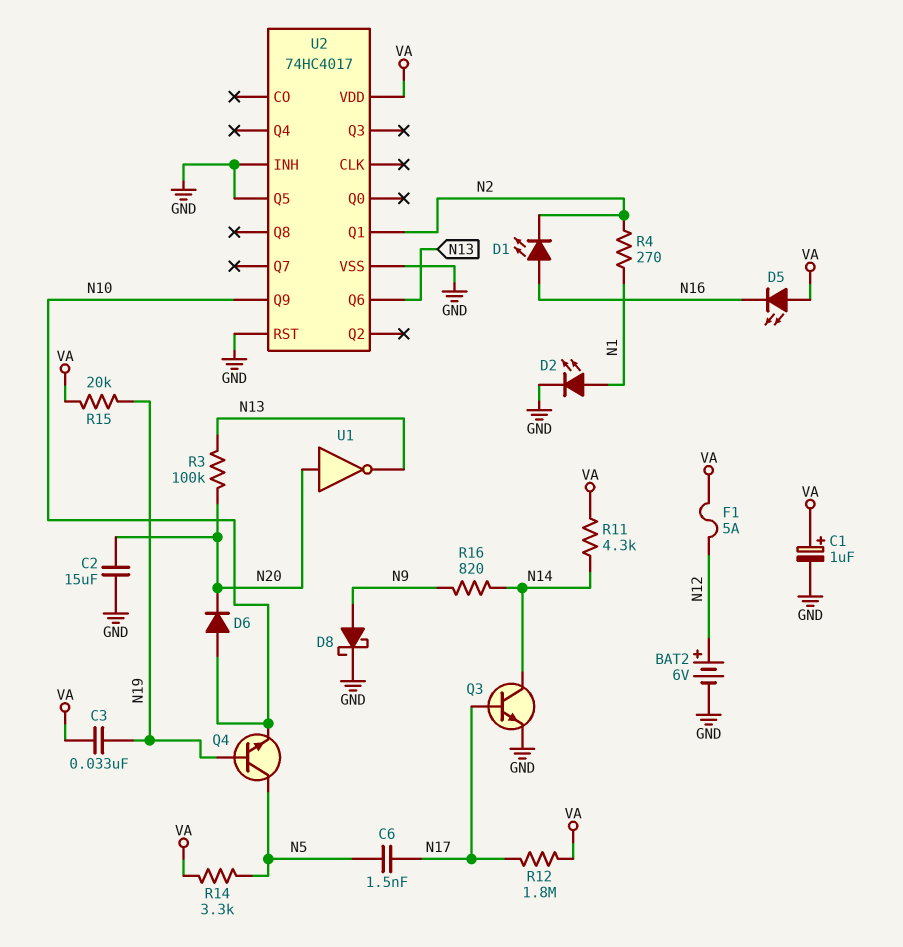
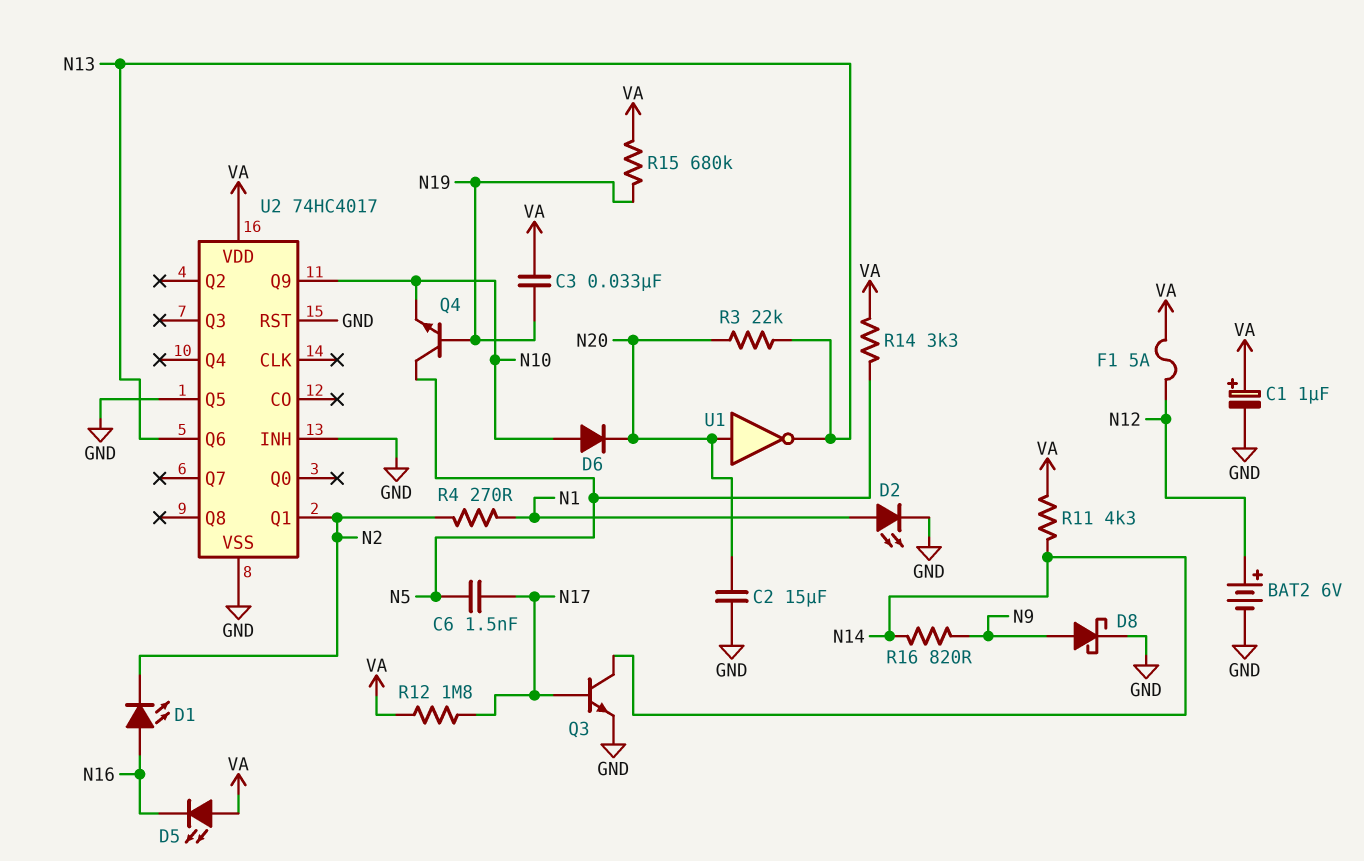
R3: 100k (N13, N20) -> 22k (N13, N20)
R15: 20k (N19, VA) -> 680k (N19, VA)

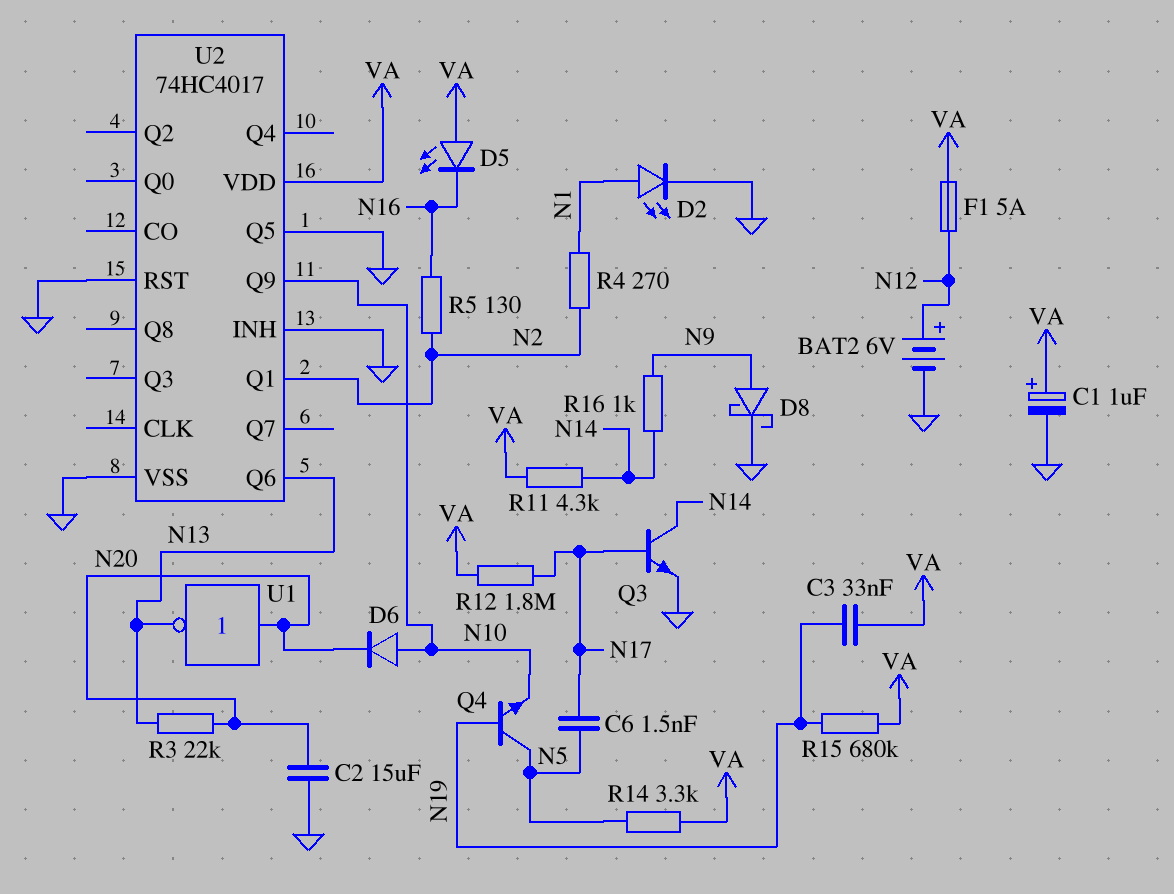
D1: LED (A N16, K N2) -> none
R5: none -> 130 (N2, N16)
R16: 820 (N9, N14) -> 1k (N9, N14)

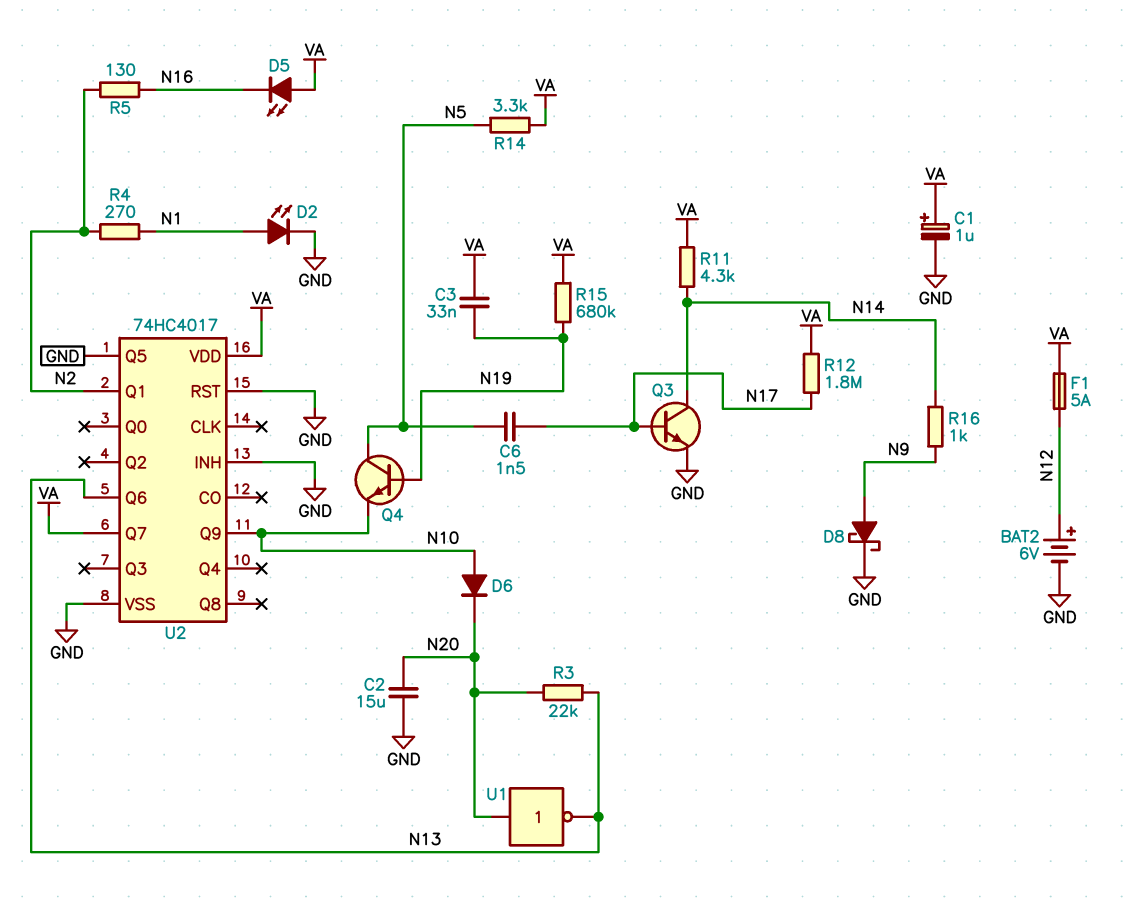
U2 pin Q7: none -> VA

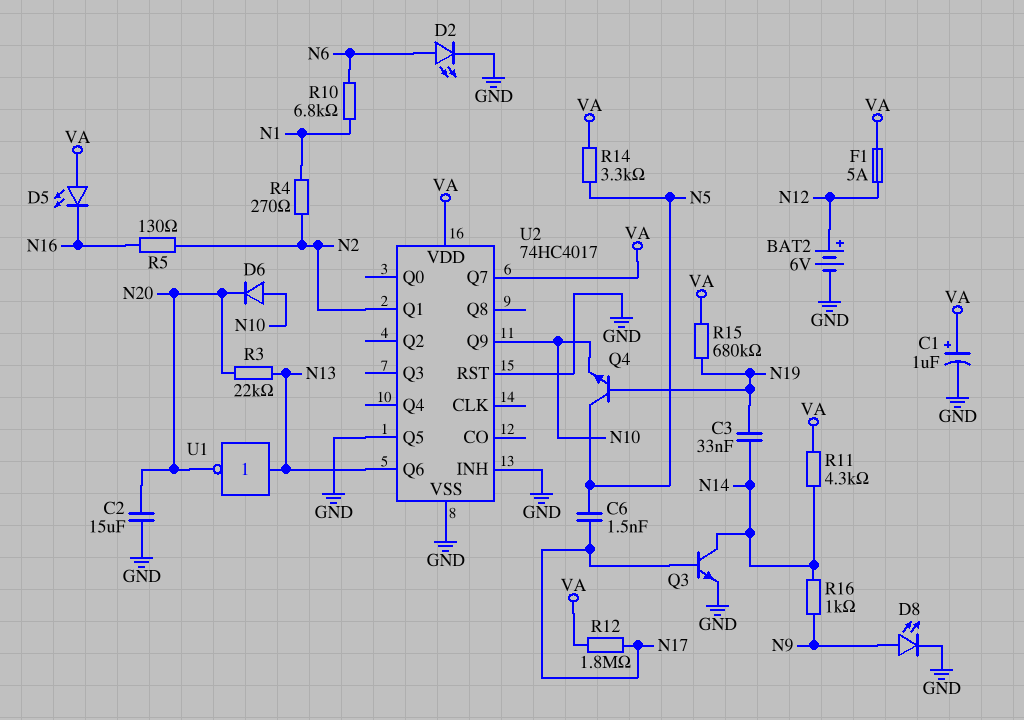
C3: 33nF (N19, VA) -> 33nF (N14, N19)
D2: LED (A N1, K GND) -> LED (A N6, K GND)
D8: schottky (A N9, K GND) -> LED (A N9, K GND)
R10: none -> 6.8k (N1, N6)
U1: NOT (in N20, out N13) -> NOT (in N13, out N20)

